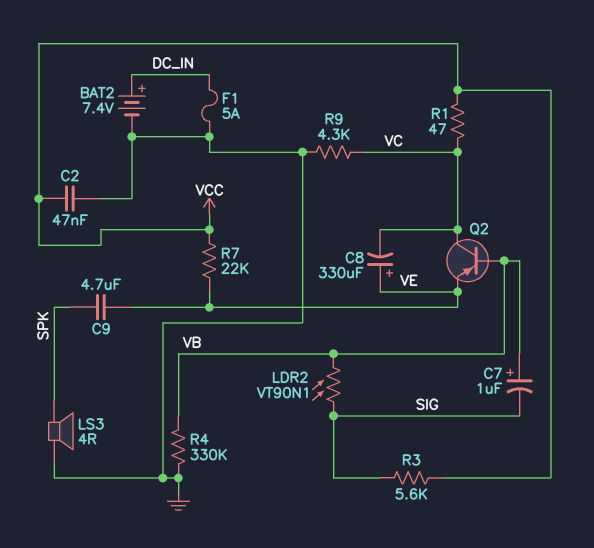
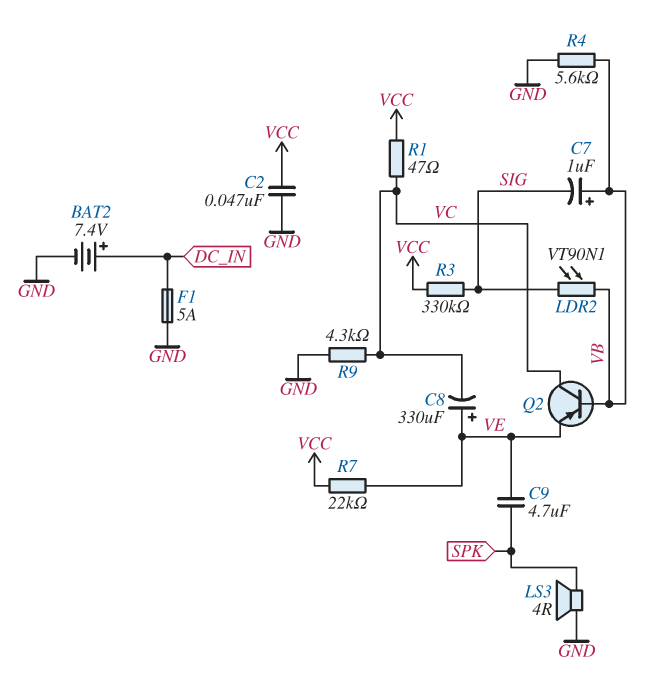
R3: 5.6k (SIG, VCC) -> 330k (SIG, VCC)
R4: 330k (GND, VB) -> 5.6k (GND, VB)

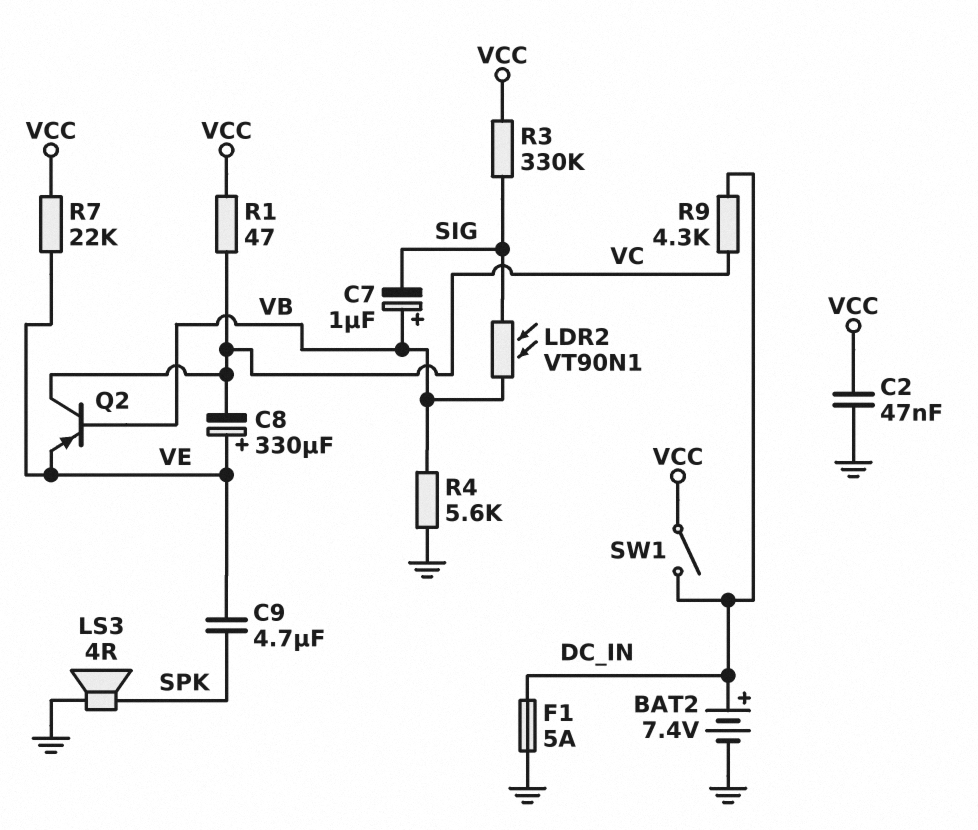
R9: 4.3k (GND, VC) -> 4.3k (DC_IN, VC)
SW1: none -> switch (DC_IN, VCC)

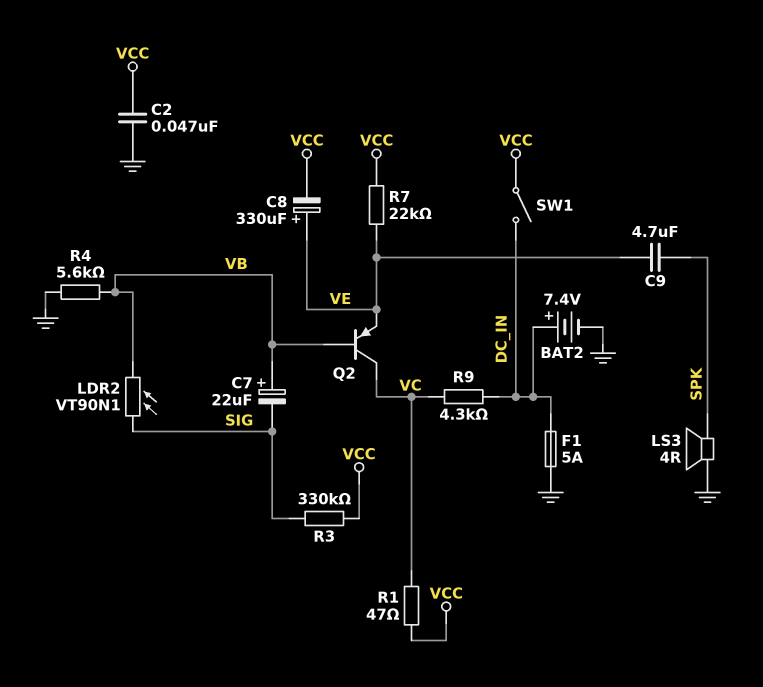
C7: 1uF (plus VB, minus SIG) -> 22uF (plus VB, minus SIG)
C8: 330uF (plus VE, minus VC) -> 330uF (plus VE, minus VCC)

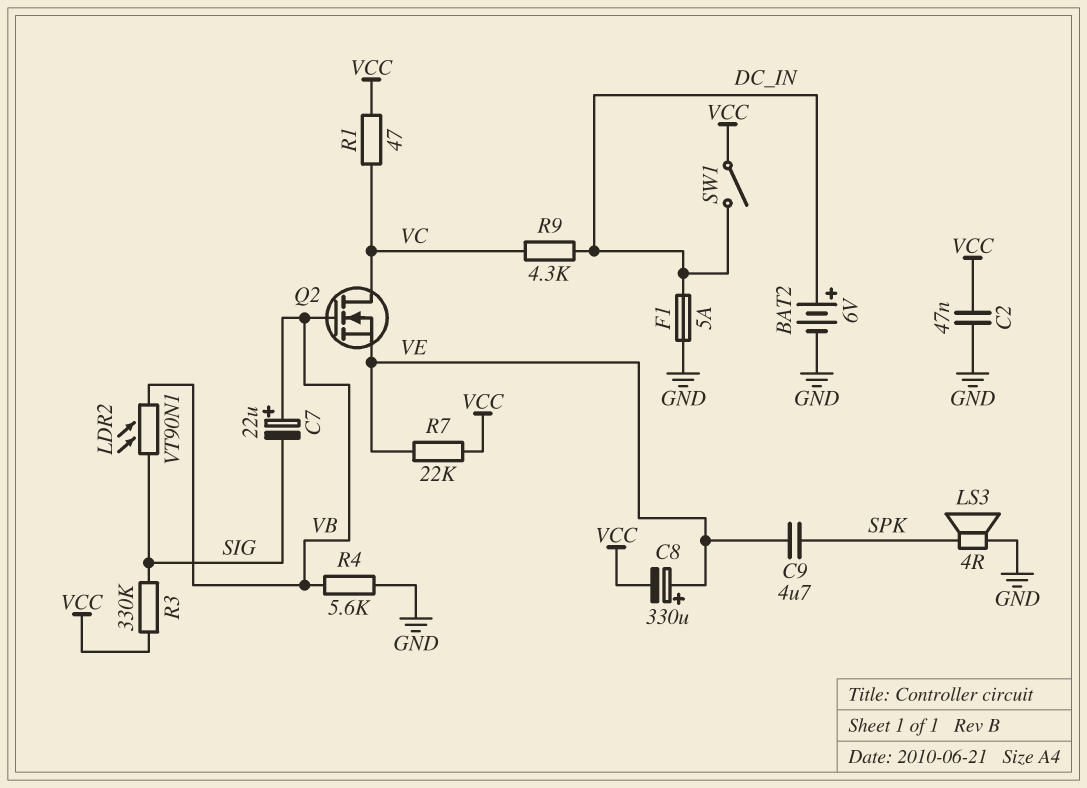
BAT2: 7.4V (plus DC_IN, minus GND) -> 6V (plus DC_IN, minus GND)
Q2: PNP (B VB, C VC, E VE) -> NMOS (G VB, D VC, S VE)

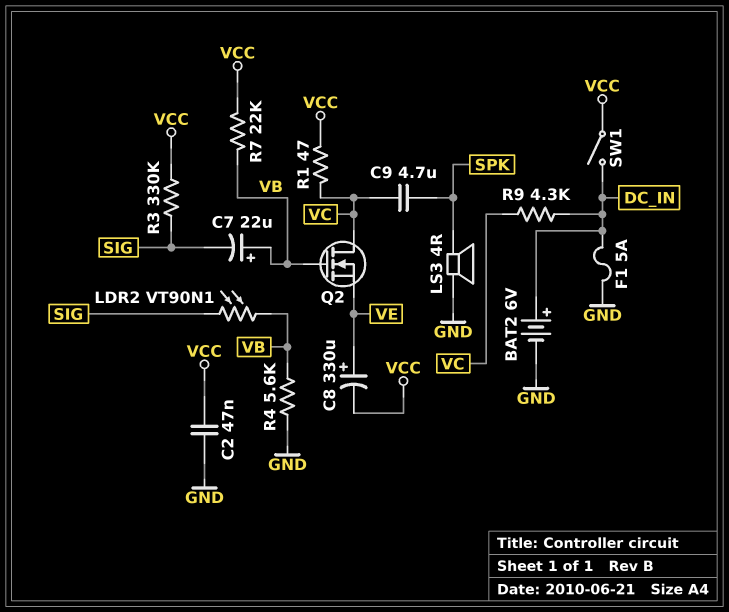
C9: 4.7uF (SPK, VE) -> 4.7uF (SPK, VC)
R7: 22k (VCC, VE) -> 22k (VB, VCC)

